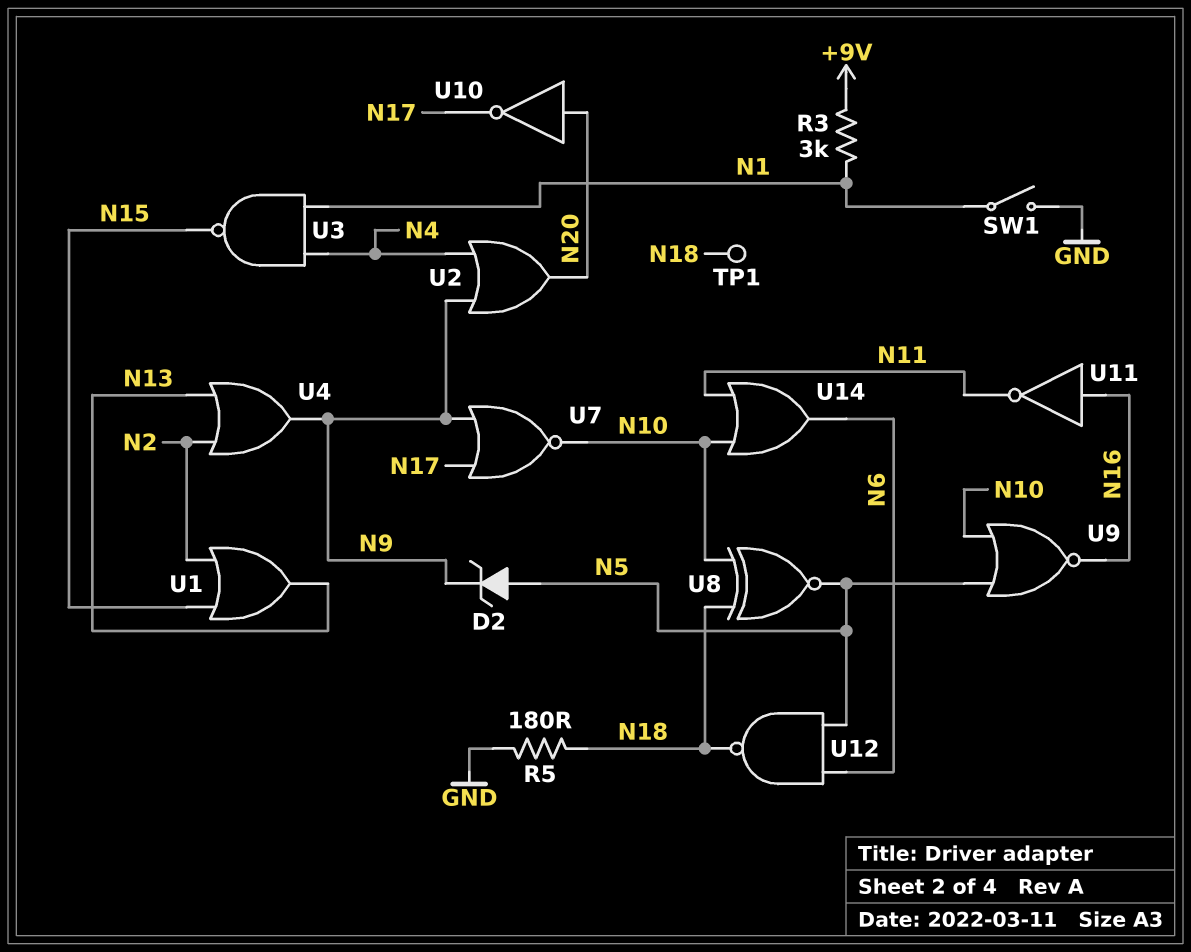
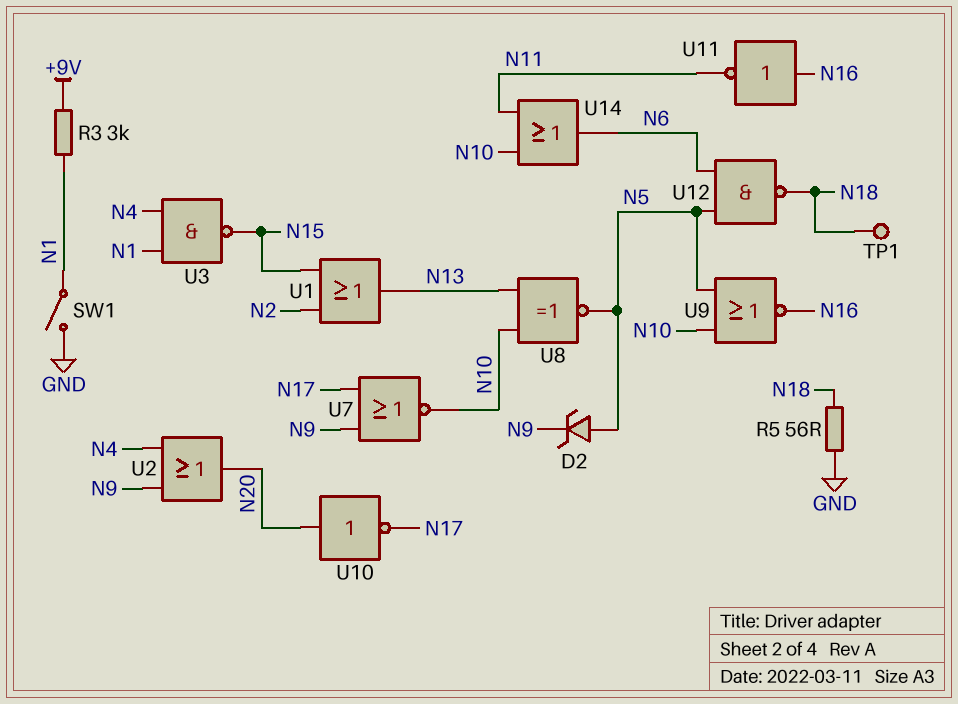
R5: 180 (GND, N18) -> 56 (GND, N18)
U4: OR (in N2, in N13, out N9) -> none
U8: XNOR (in N10, in N18, out N5) -> XNOR (in N10, in N13, out N5)

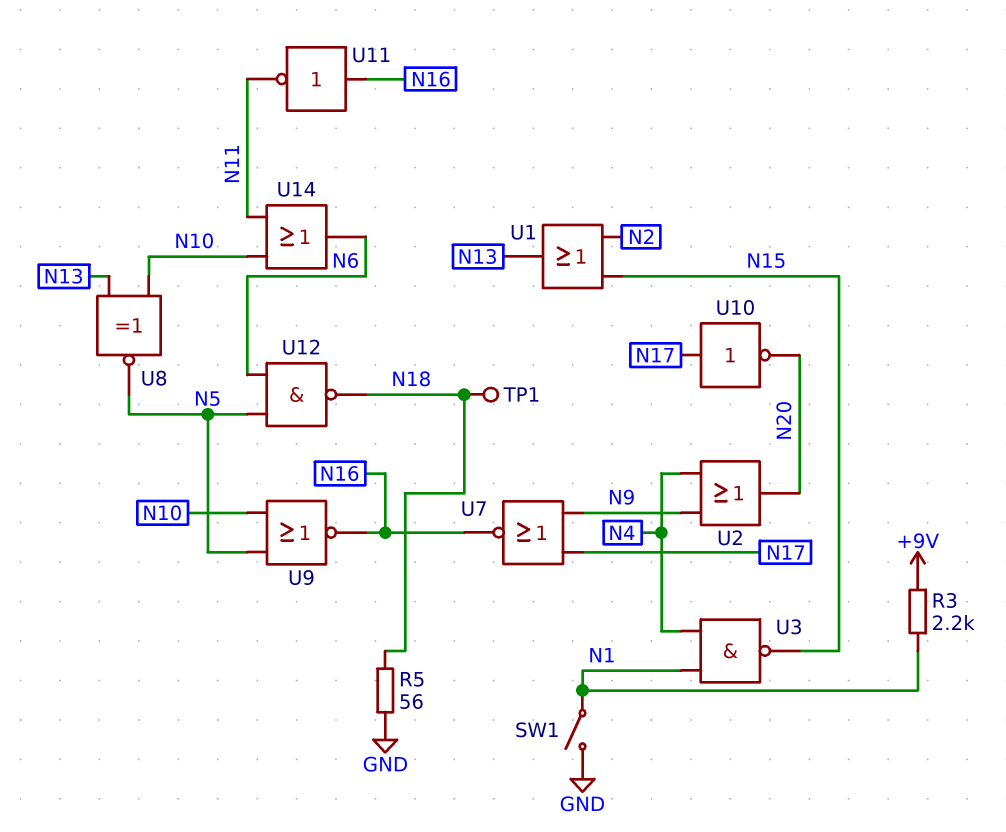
D2: zener (A N5, K N9) -> none
R3: 3k (+9V, N1) -> 2.2k (+9V, N1)
U7: NOR (in N9, in N17, out N10) -> NOR (in N9, in N17, out N16)
U10: NOT (in N20, out N17) -> NOT (in N17, out N20)

